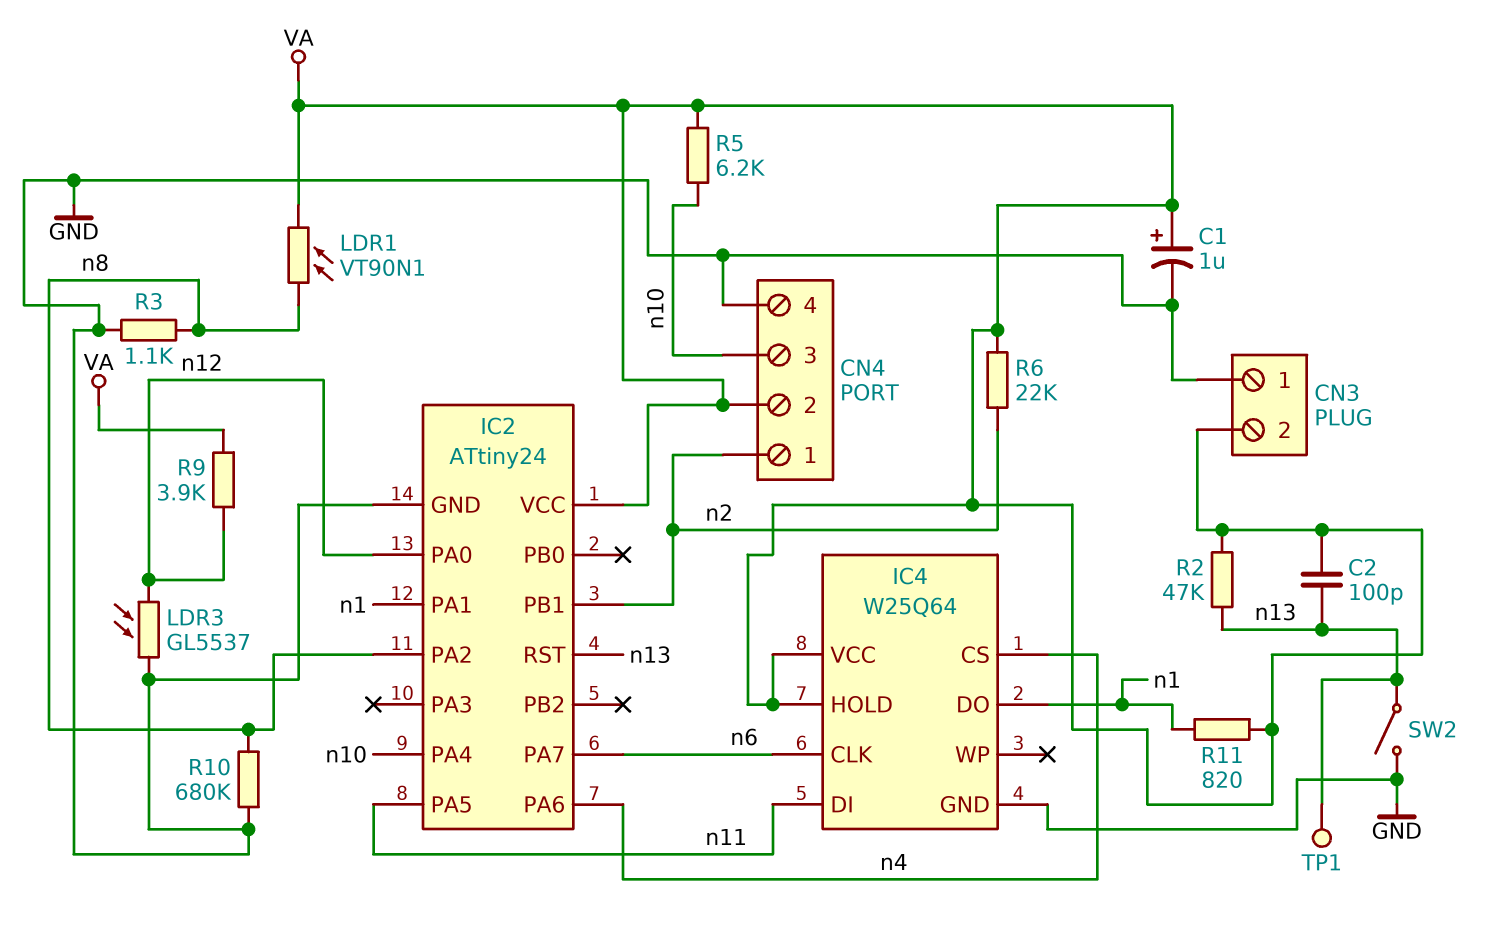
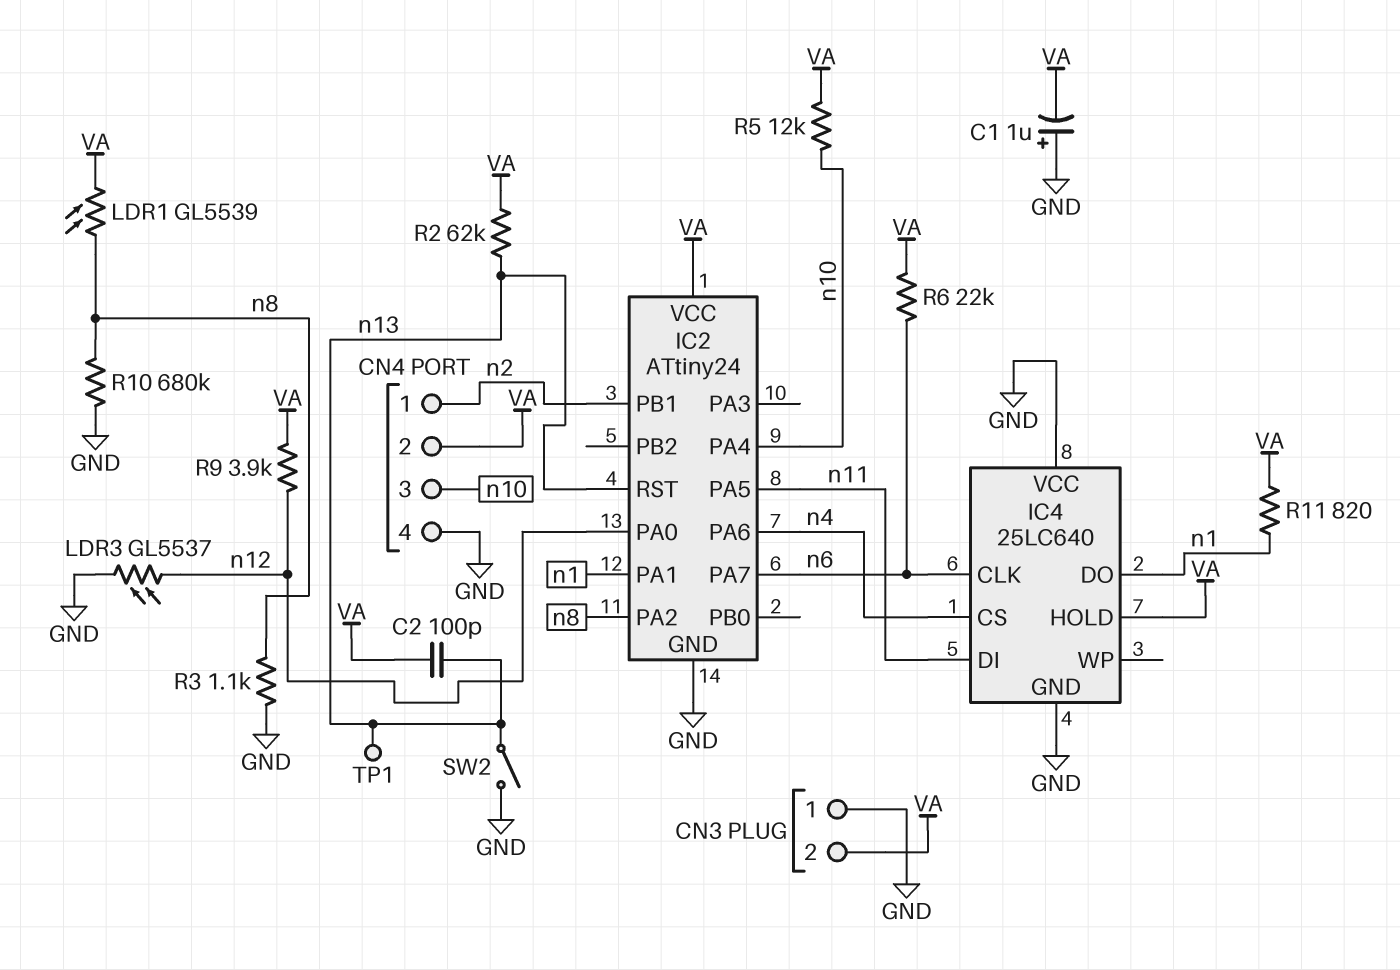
C1: 1uF (plus VA, minus GND) -> 1uF (plus GND, minus VA)
IC4: W25Q64 -> 25LC640
IC4 pin VCC: VA -> GND
LDR1: VT90N1 (VA, n8) -> GL5539 (VA, n8)
R2: 47k (VA, n13) -> 62k (VA, n13)
R5: 6.2k (VA, n10) -> 12k (VA, n10)
R6: 22k (VA, n2) -> 22k (VA, n6)

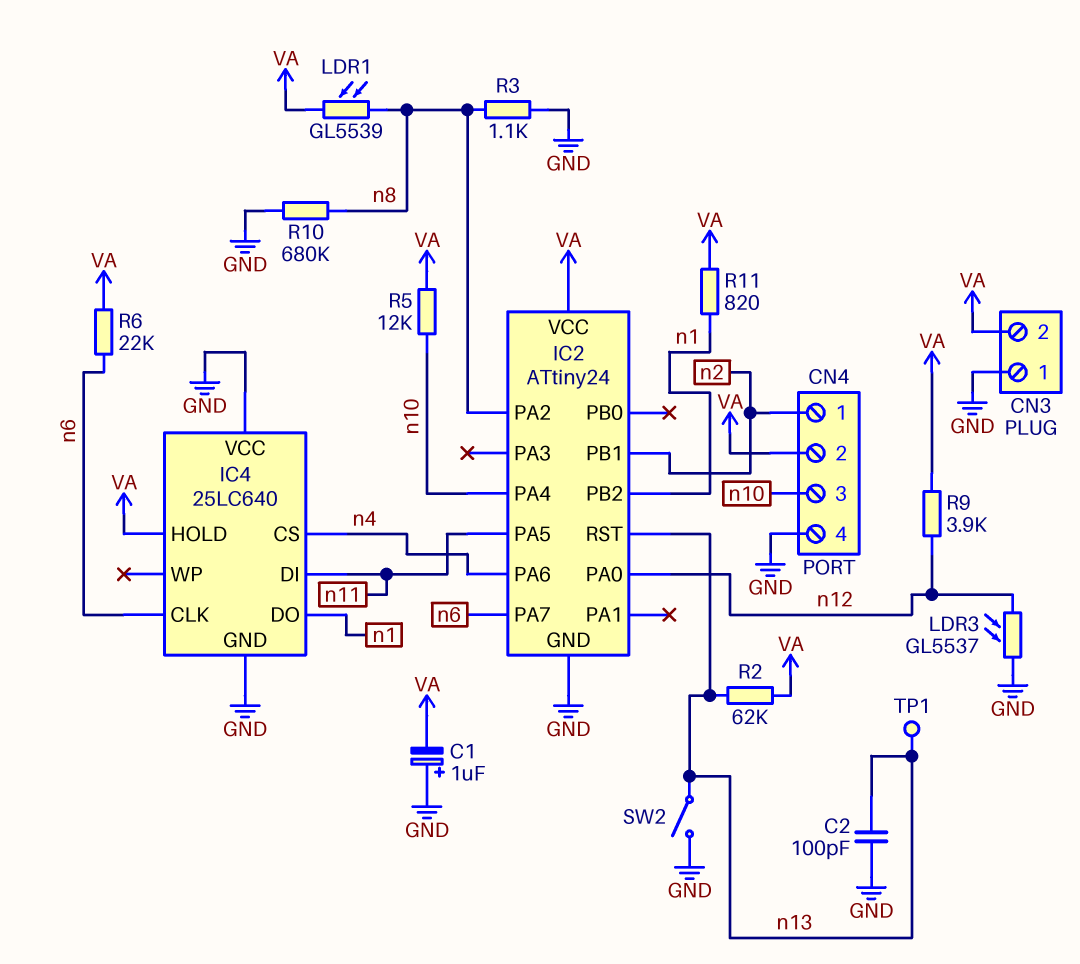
C2: 100pF (VA, n13) -> 100pF (GND, n13)
IC2 pin PA1: n1 -> none
IC2 pin PB2: none -> n1

